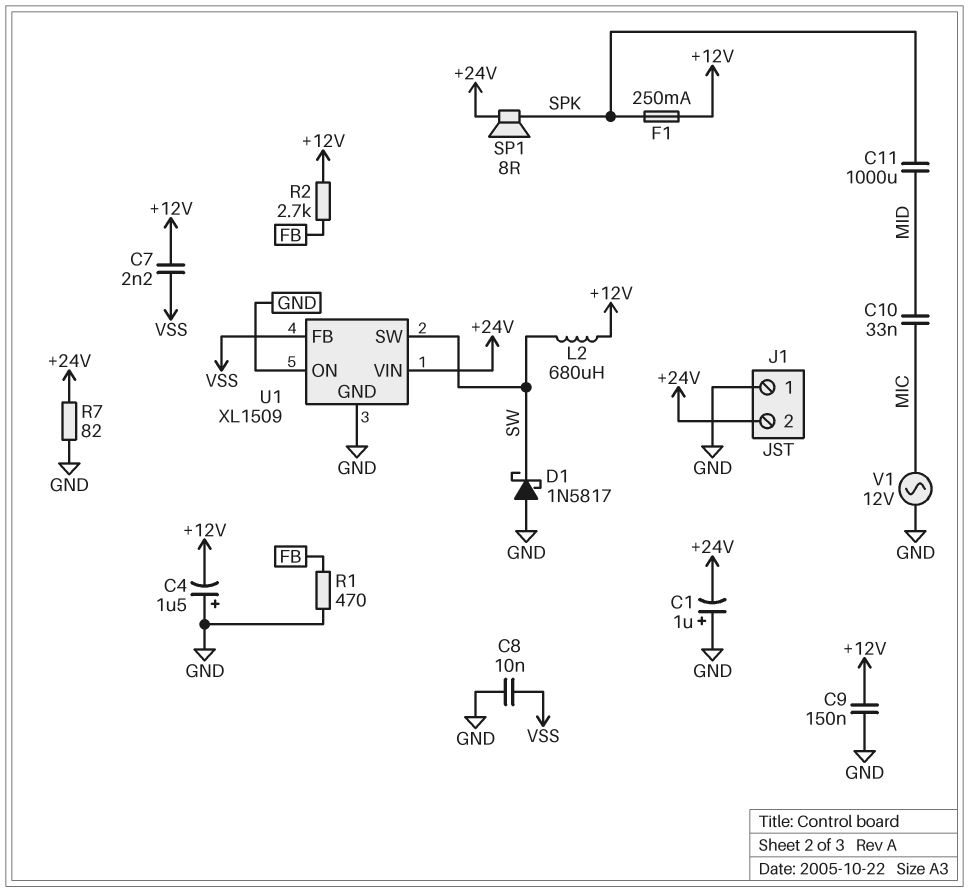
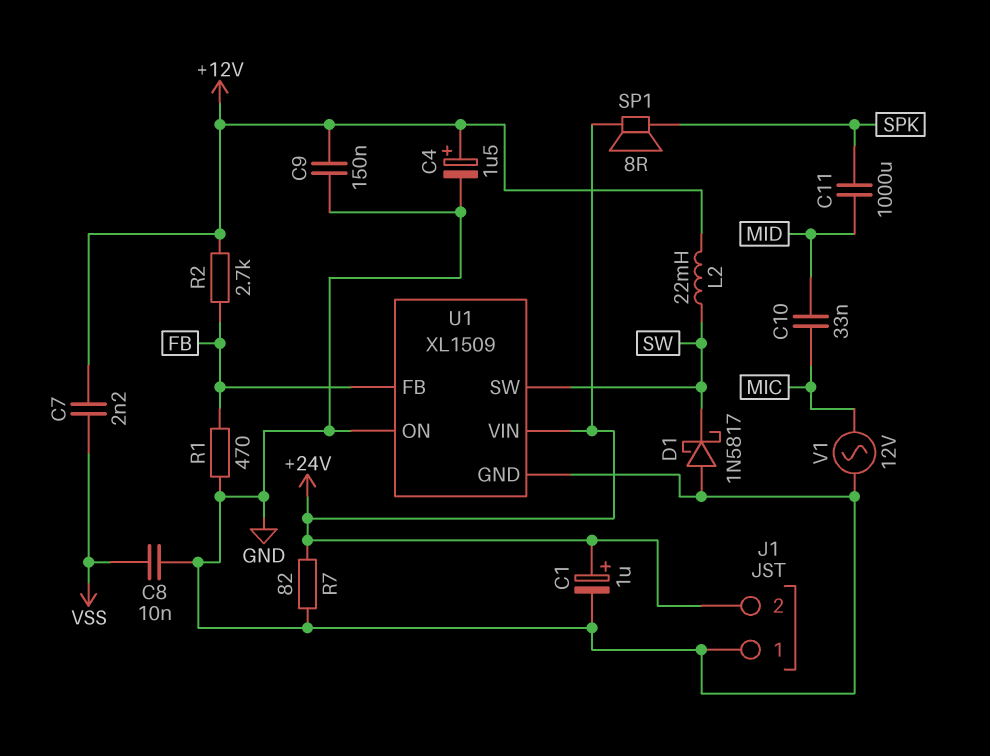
C1: 1uF (plus GND, minus +24V) -> 1uF (plus +24V, minus GND)
C4: 1.5uF (plus GND, minus +12V) -> 1.5uF (plus +12V, minus GND)
F1: 250mA (+12V, SPK) -> none
L2: 680uH (+12V, SW) -> 22mH (+12V, SW)
U1 pin FB: VSS -> FB

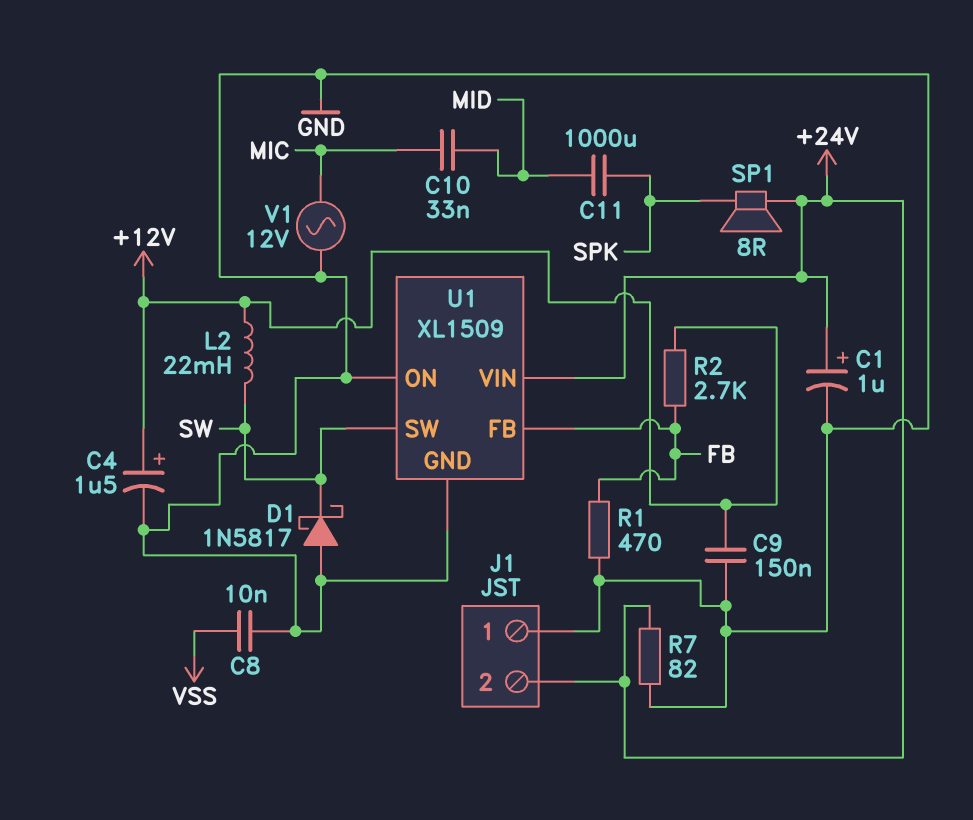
C7: 2.2nF (+12V, VSS) -> none

